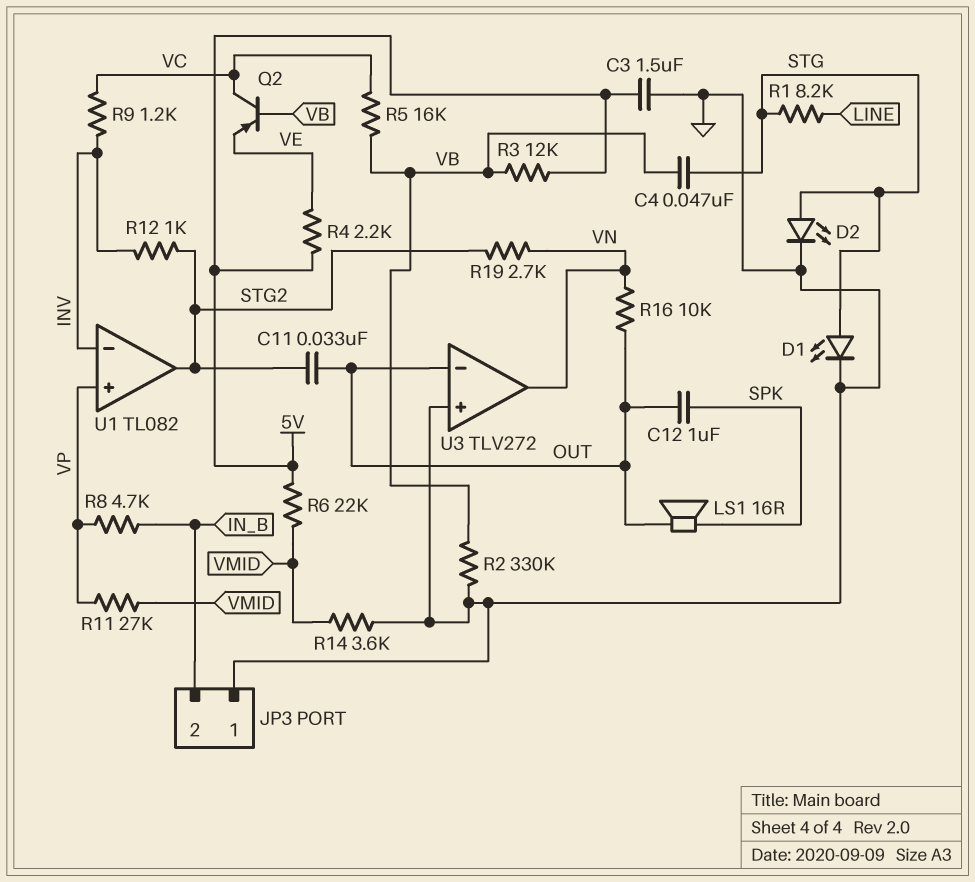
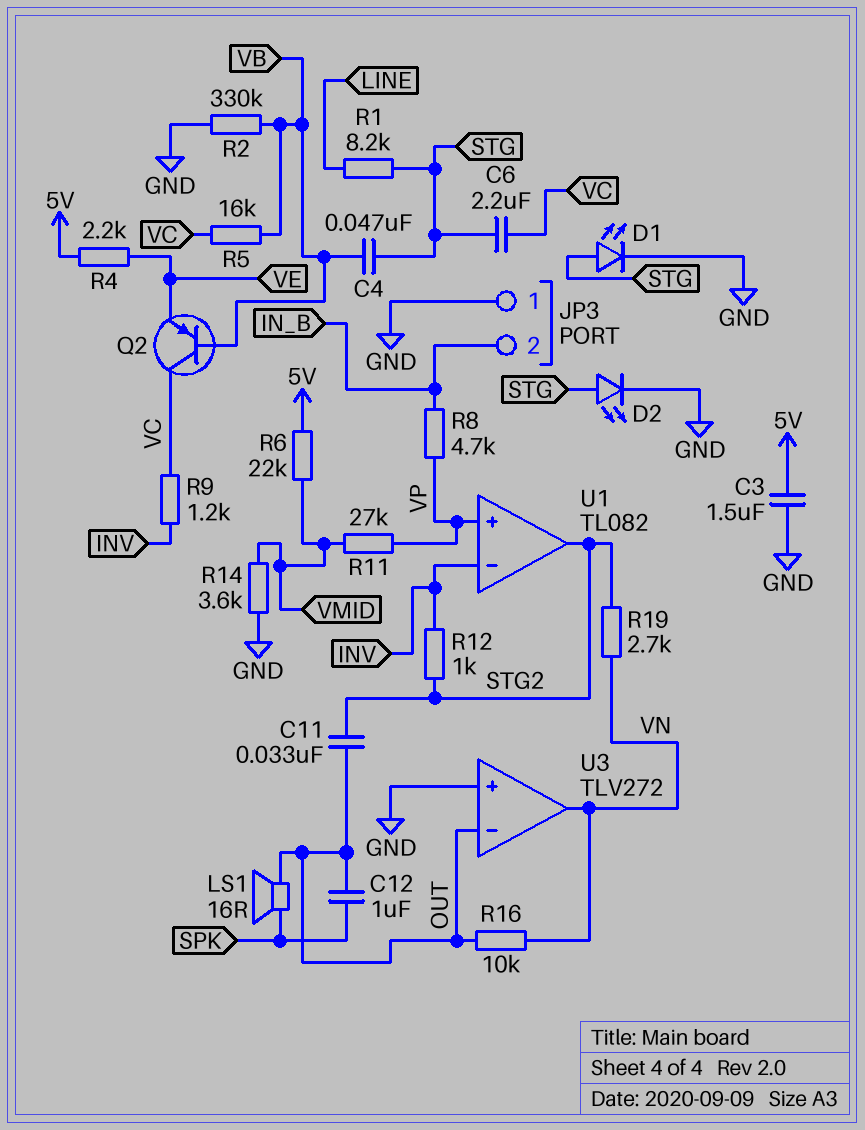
C6: none -> 2.2uF (STG, VC)
R3: 12k (5V, VB) -> none

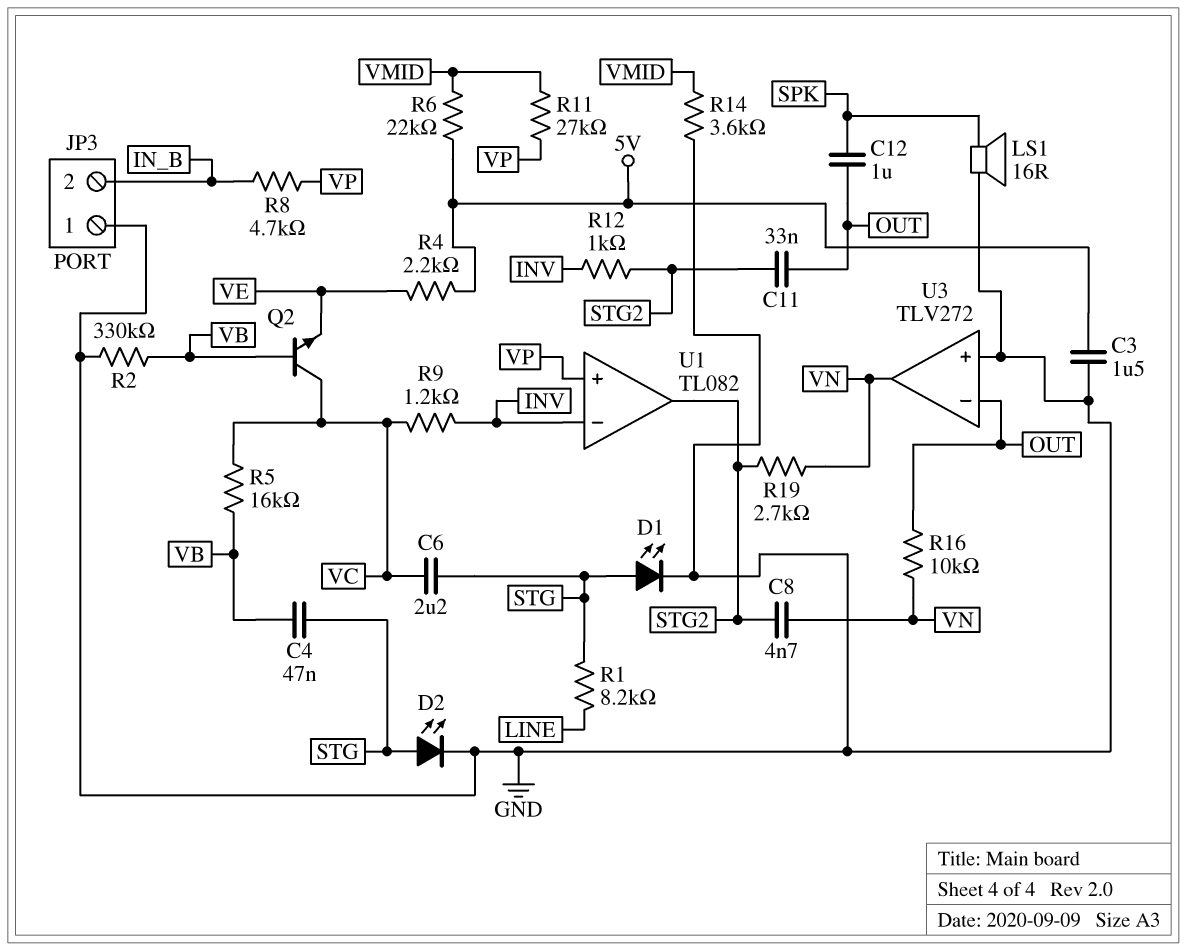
C8: none -> 4.7nF (STG2, VN)
LS1: speaker 16R (OUT, SPK) -> speaker 16R (GND, SPK)
Q2: PNP (B VB, C VC, E VE) -> NPN (B VB, C VC, E VE)

